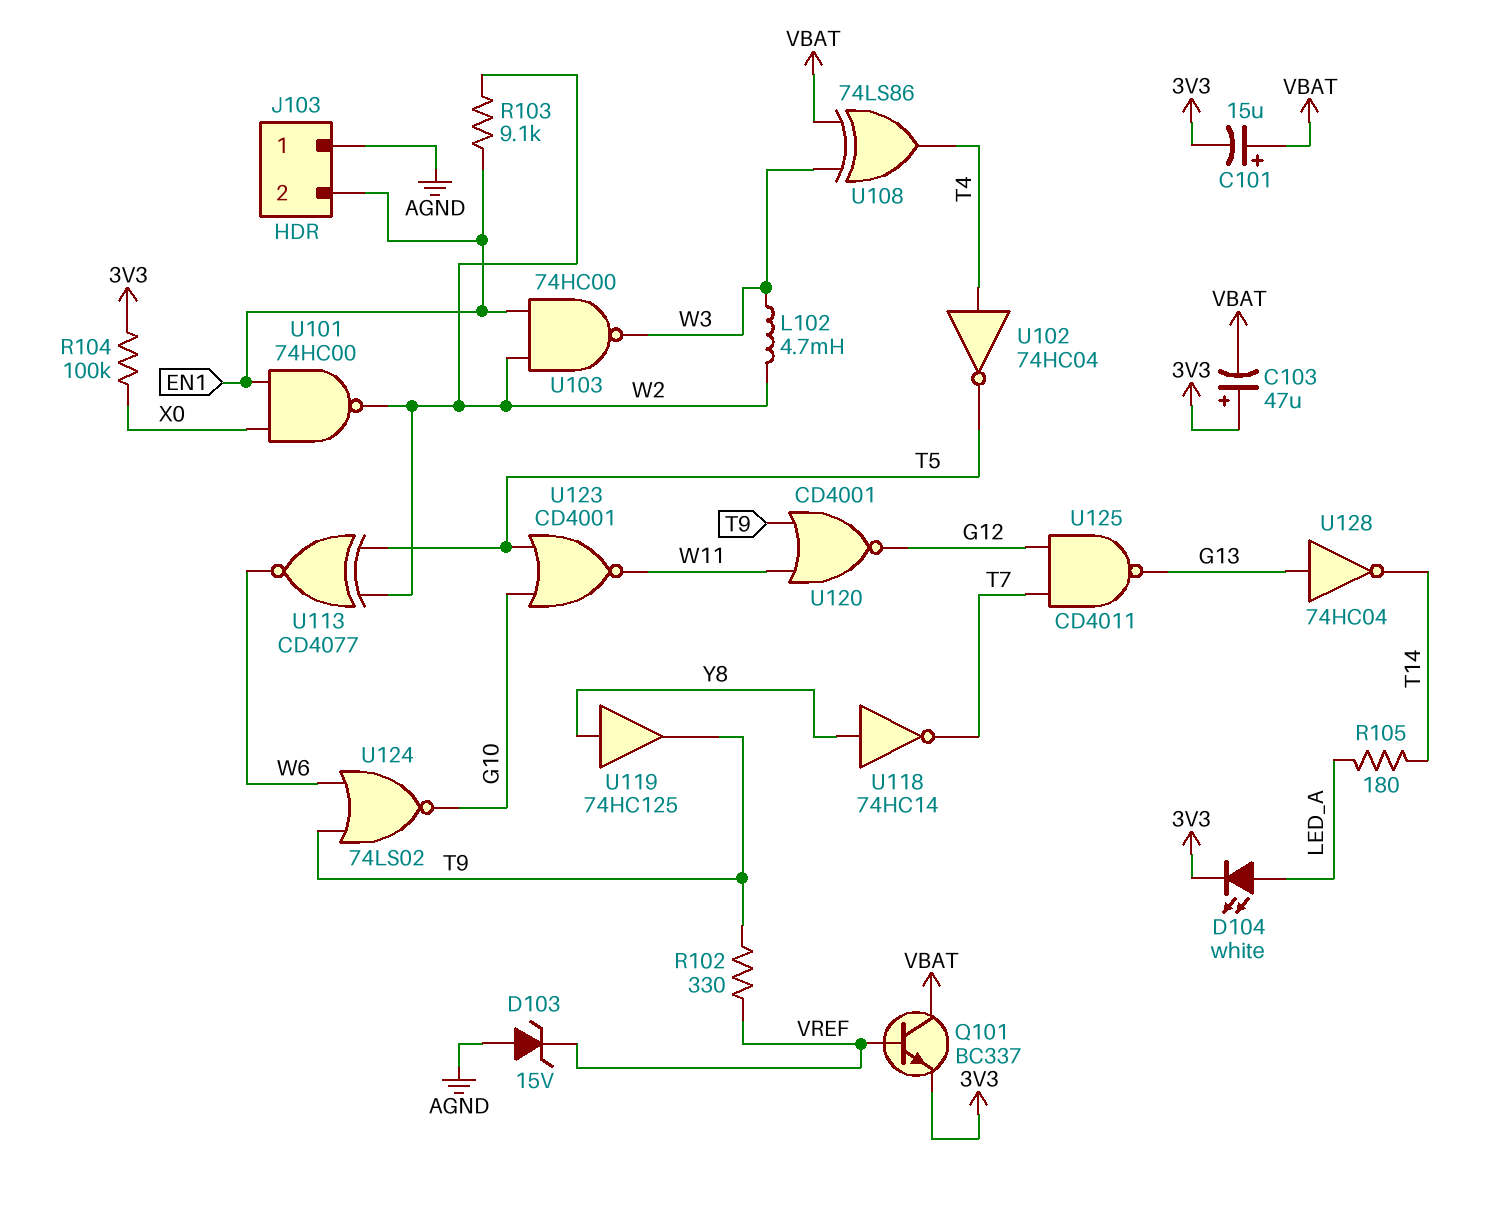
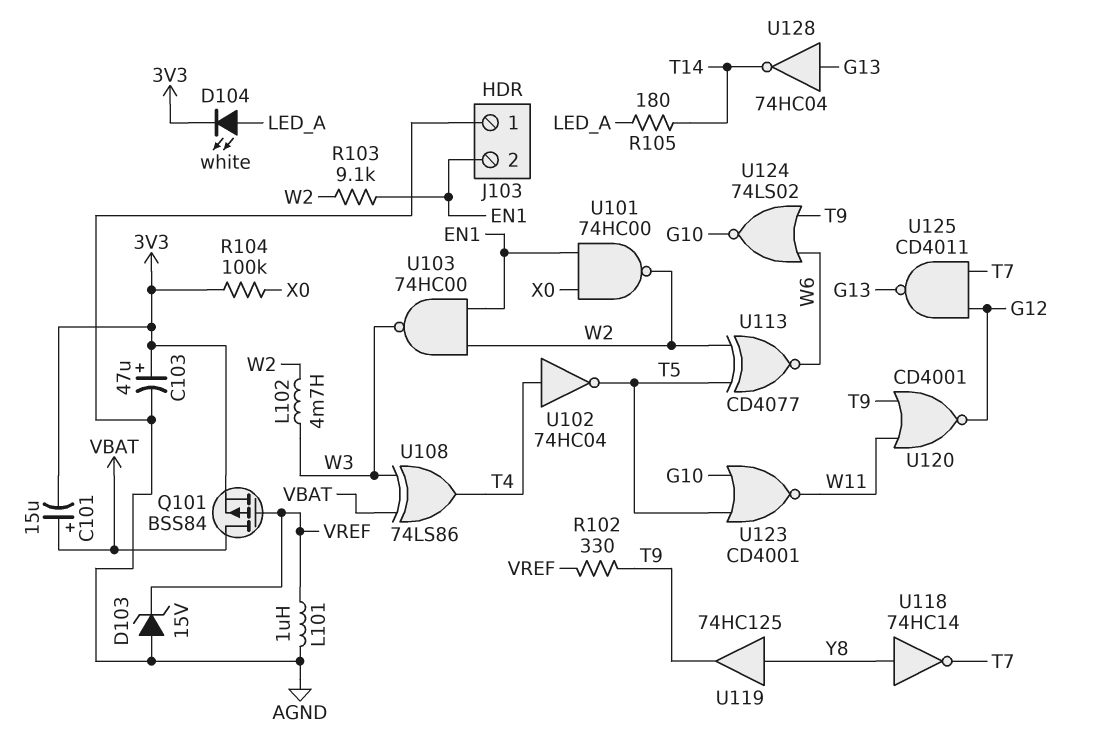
C103: 47uF (plus 3V3, minus VBAT) -> 47uF (plus 3V3, minus AGND)
L101: none -> 1uH (AGND, VREF)
Q101: NPN BC337 (B VREF, C VBAT, E 3V3) -> PMOS BSS84 (G VREF, D VBAT, S 3V3)

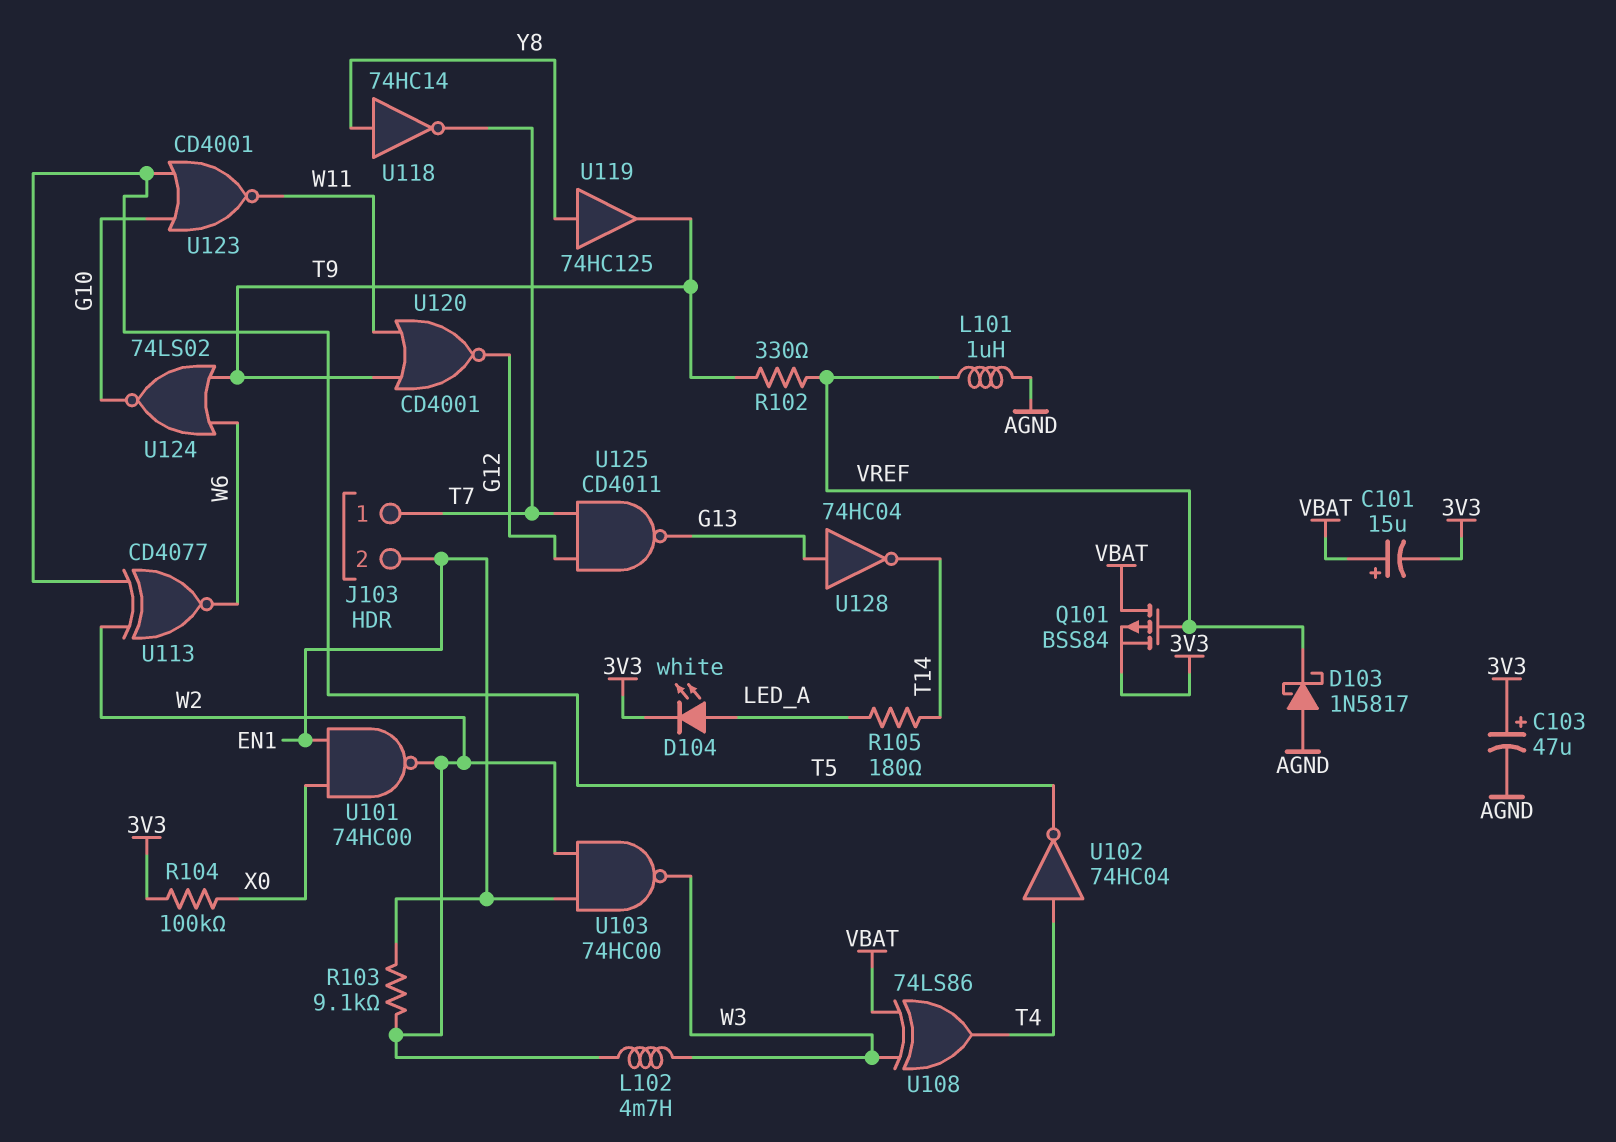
D103: zener 15V (A AGND, K VREF) -> schottky 1N5817 (A AGND, K VREF)
J103 pin 1: AGND -> T7

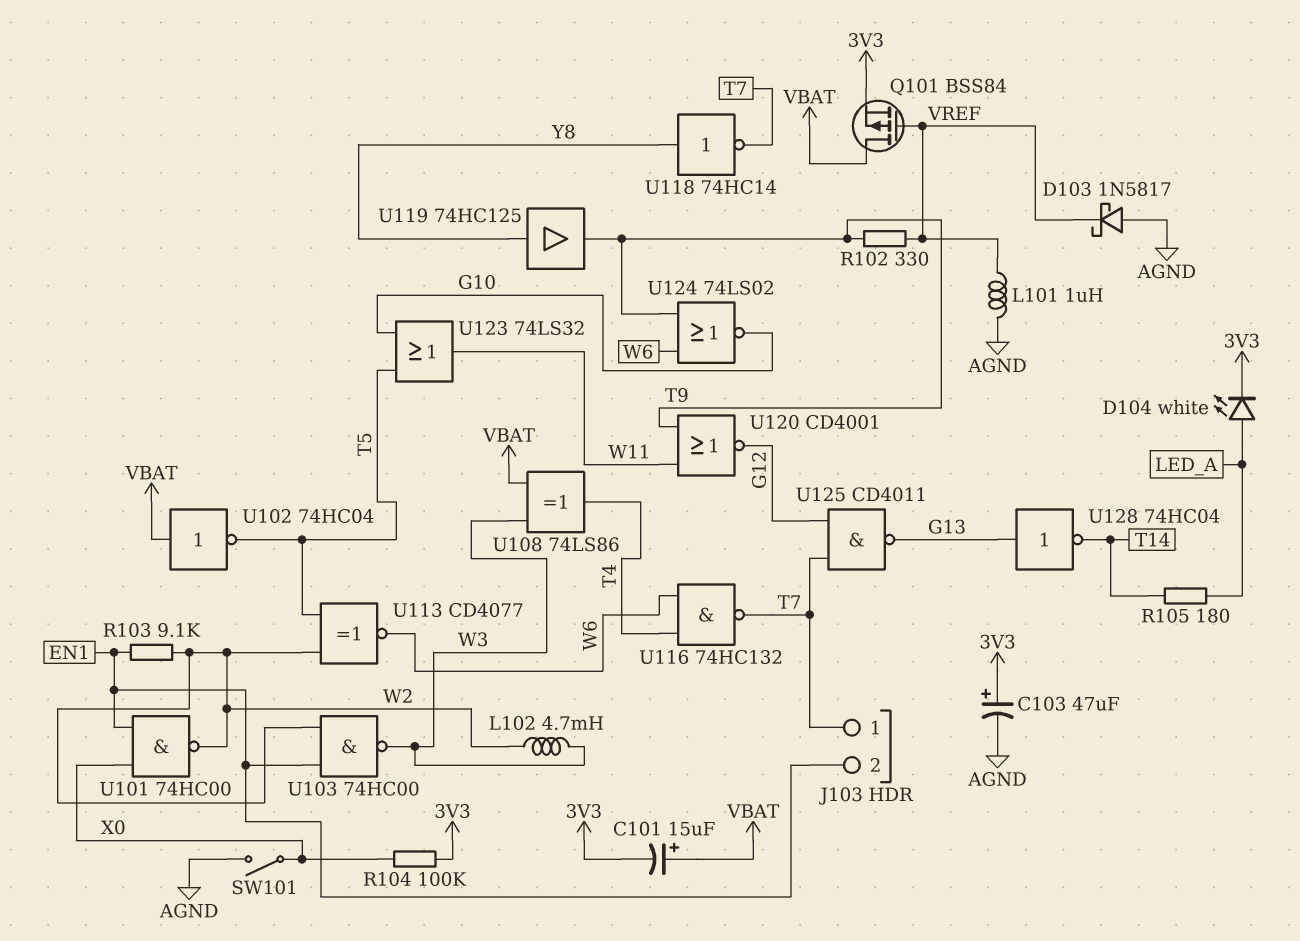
SW101: none -> switch (AGND, X0)
U102: NOT 74HC04 (in T4, out T5) -> NOT 74HC04 (in VBAT, out T5)
U116: none -> NAND 74HC132 (in T4, in W6, out T7)
U123: NOR CD4001 (in G10, in T5, out W11) -> OR 74LS32 (in G10, in T5, out W11)

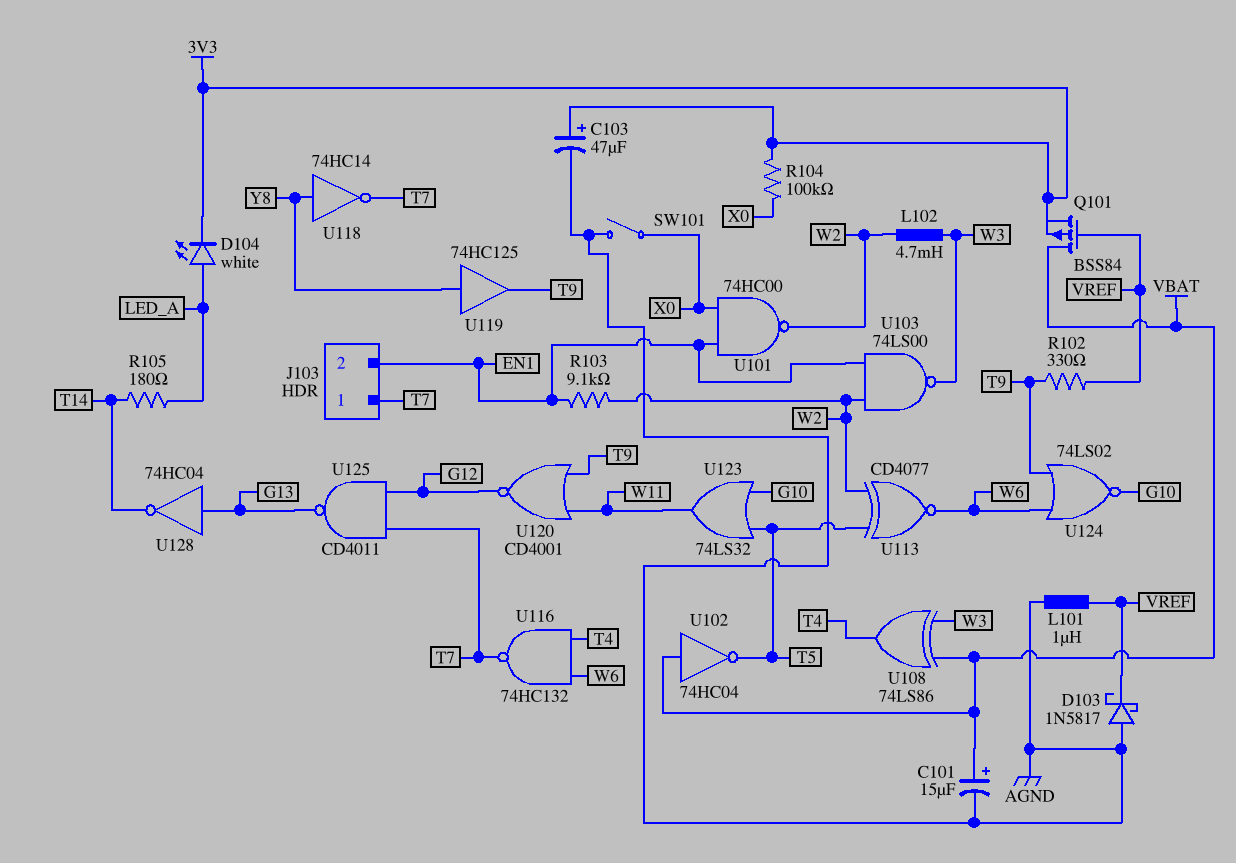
C101: 15uF (plus VBAT, minus 3V3) -> 15uF (plus VBAT, minus AGND)
U103: NAND 74HC00 (in EN1, in W2, out W3) -> NAND 74LS00 (in EN1, in W2, out W3)

